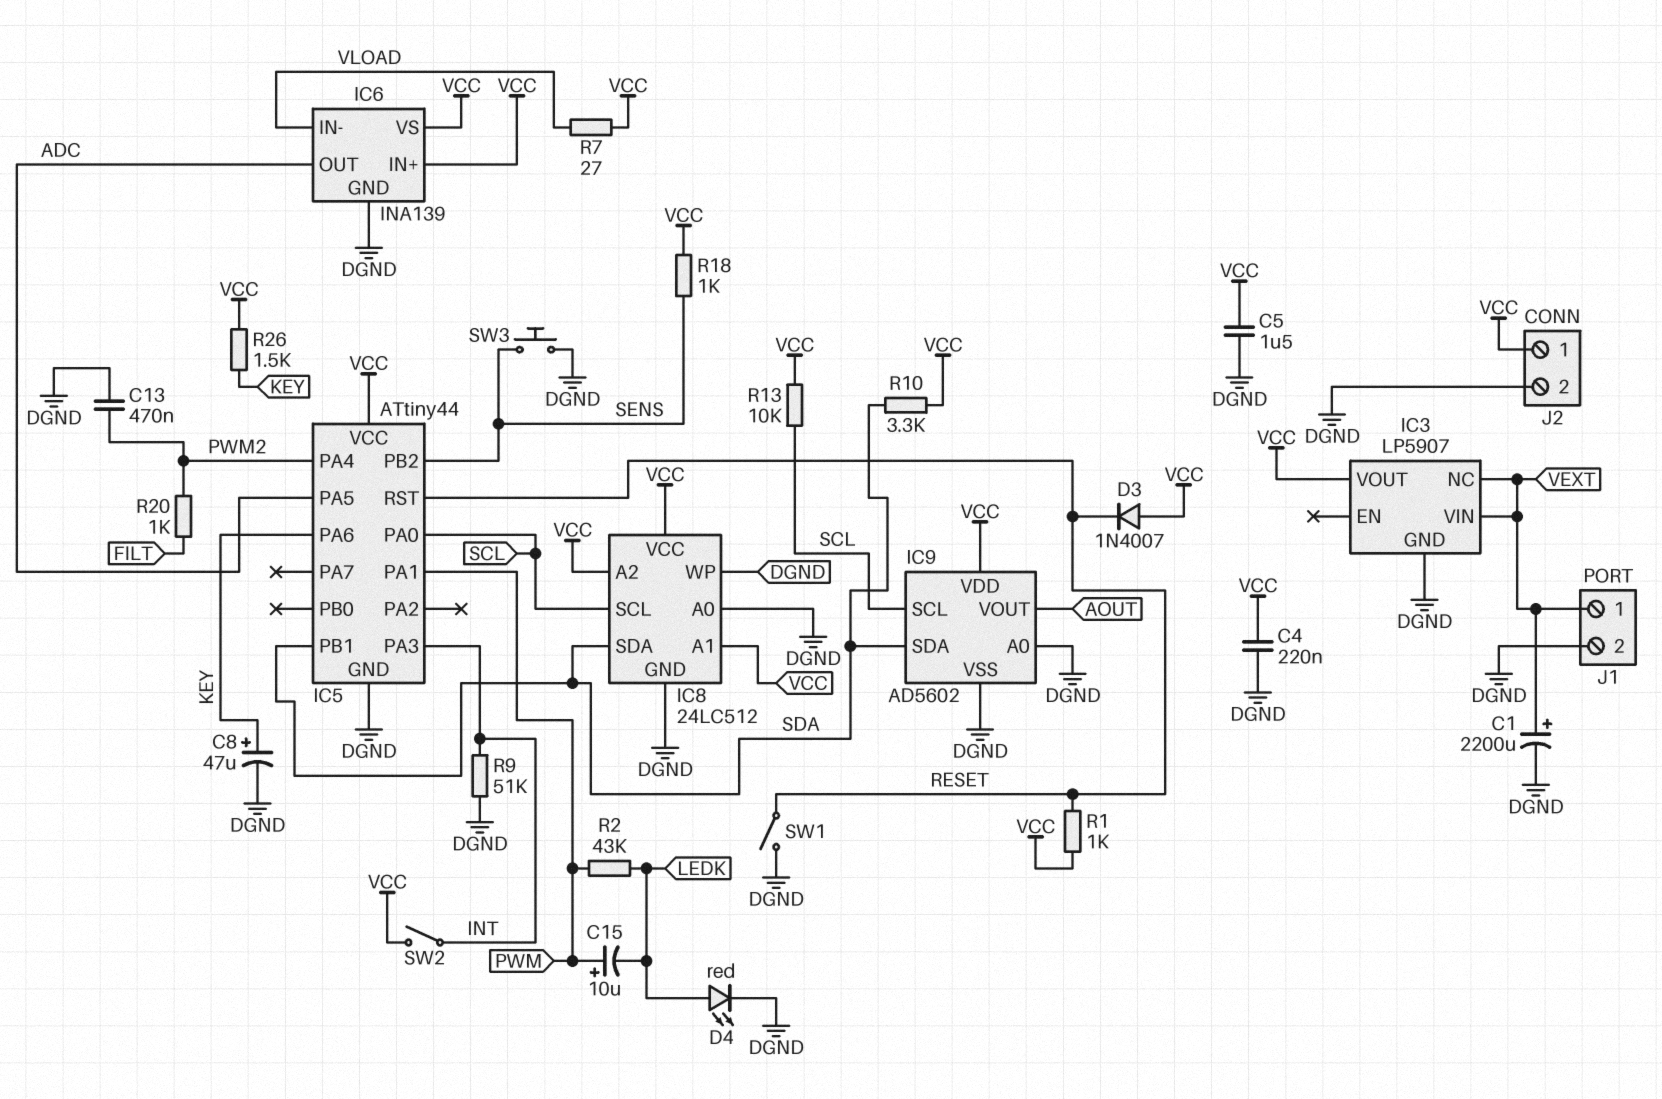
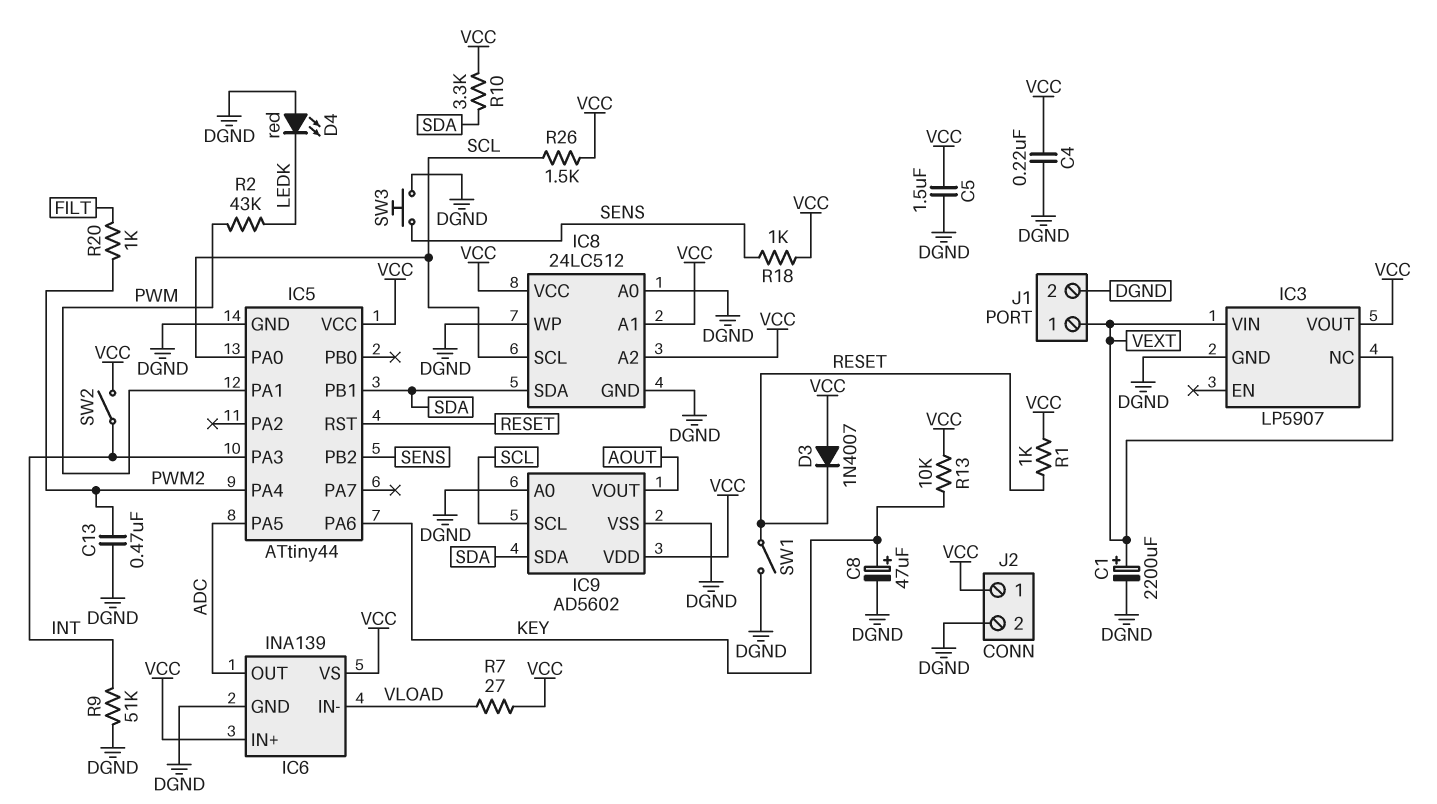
C15: 10uF (plus PWM, minus LEDK) -> none
D4: LED red (A LEDK, K DGND) -> LED red (A DGND, K LEDK)
R13: 10k (SCL, VCC) -> 10k (KEY, VCC)
R26: 1.5k (KEY, VCC) -> 1.5k (SCL, VCC)

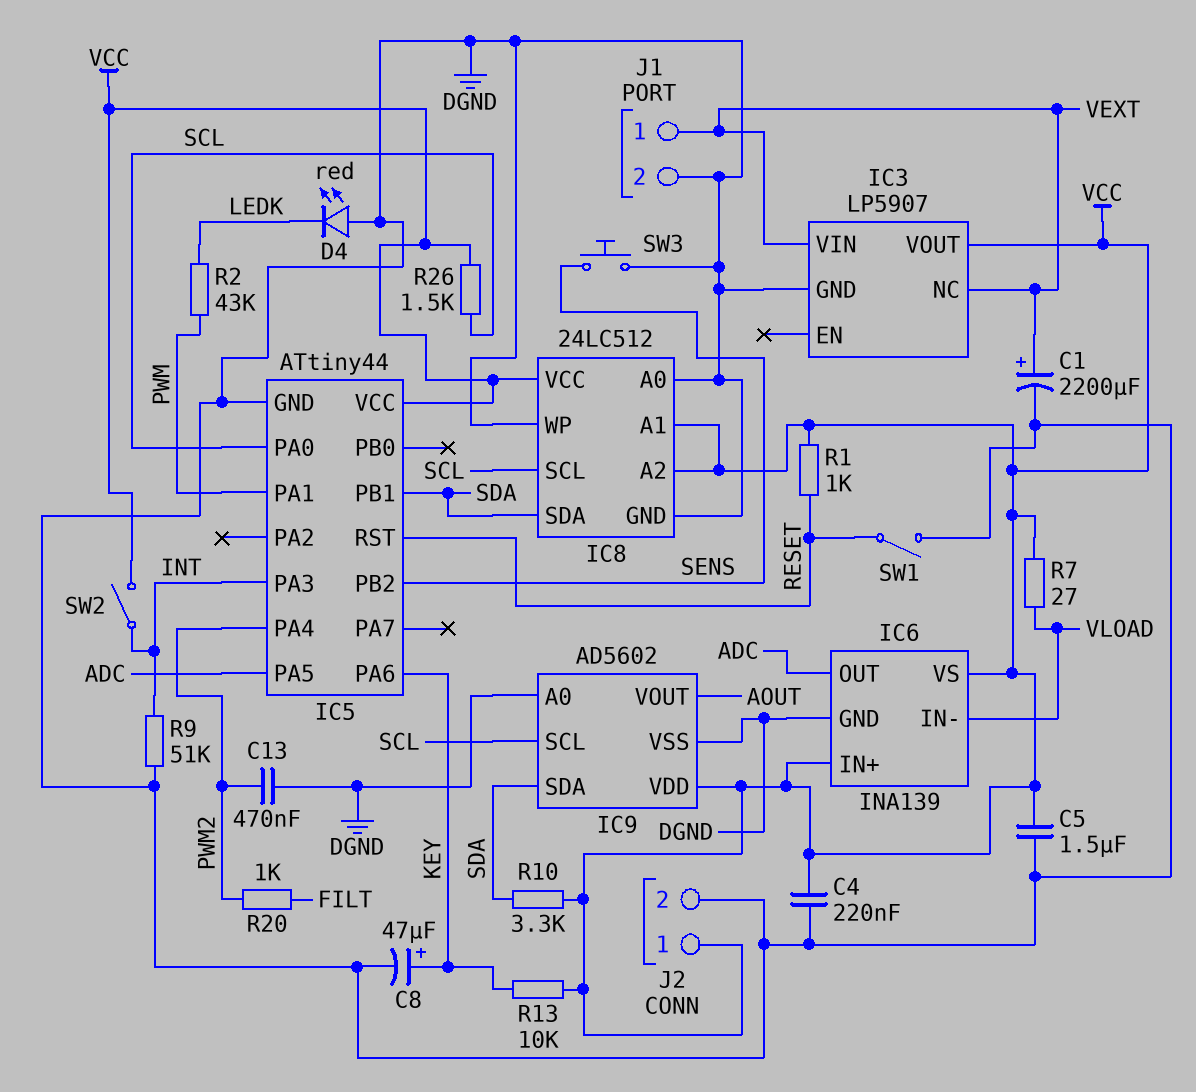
D3: diode 1N4007 (A VCC, K RESET) -> none
R18: 1k (SENS, VCC) -> none

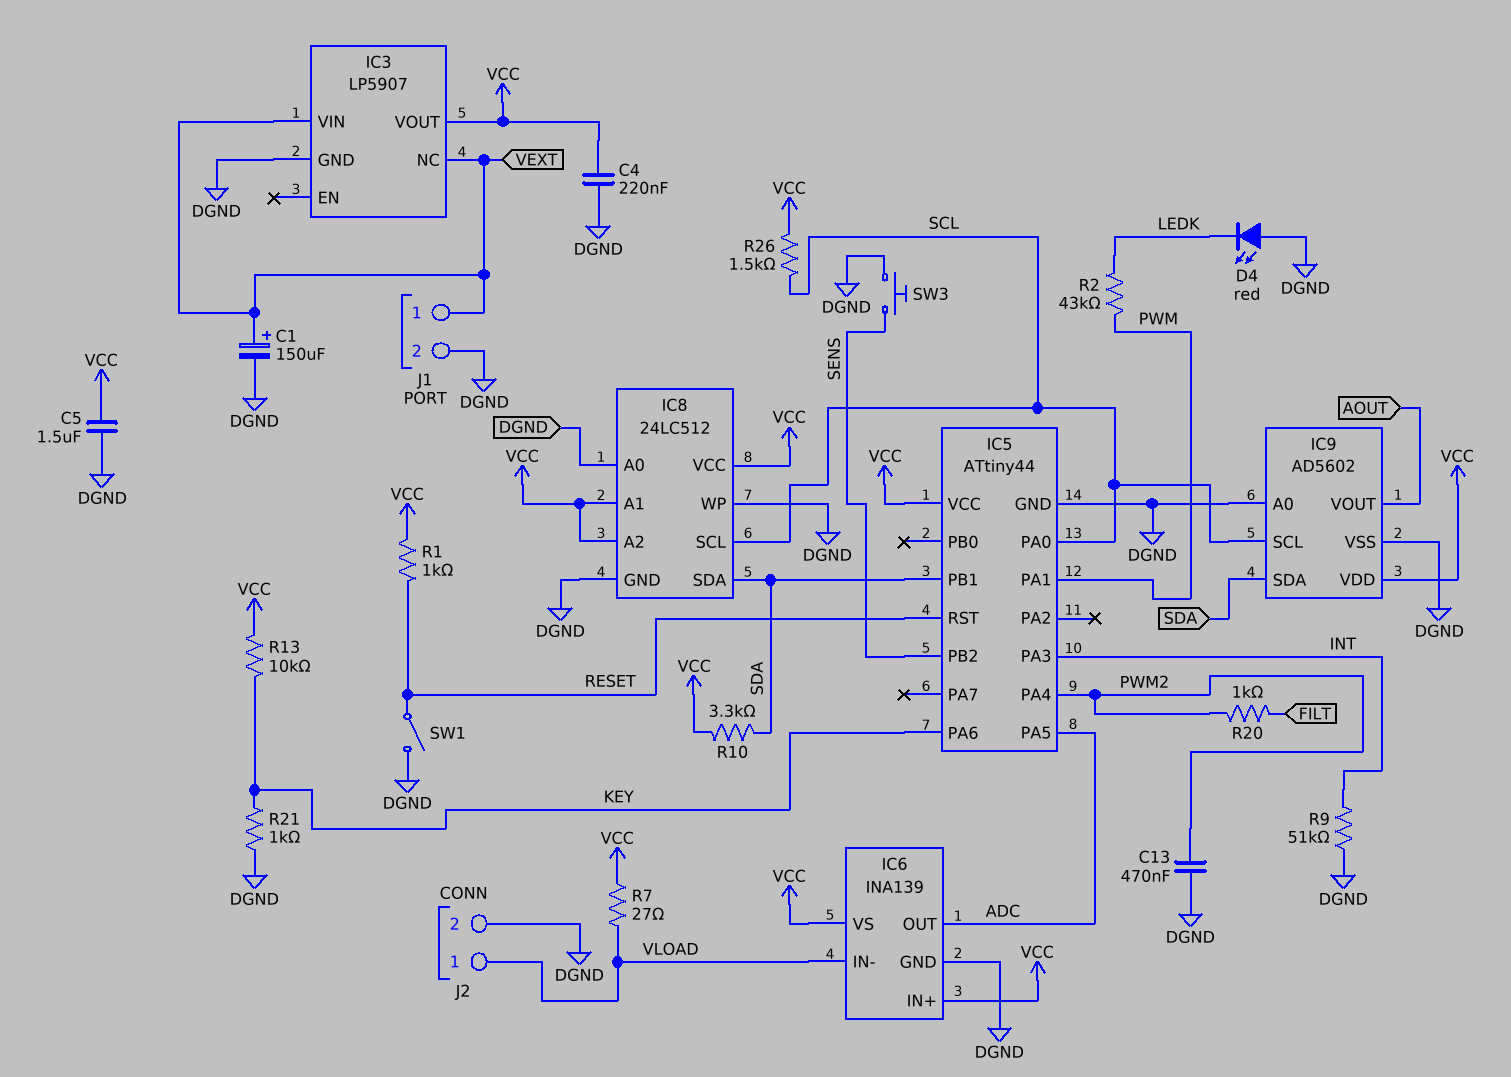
C1: 2200uF (plus VEXT, minus DGND) -> 150uF (plus VEXT, minus DGND)
C8: 47uF (plus KEY, minus DGND) -> none
J2 pin 1: VCC -> VLOAD
R21: none -> 1k (DGND, KEY)
SW2: switch (INT, VCC) -> none

